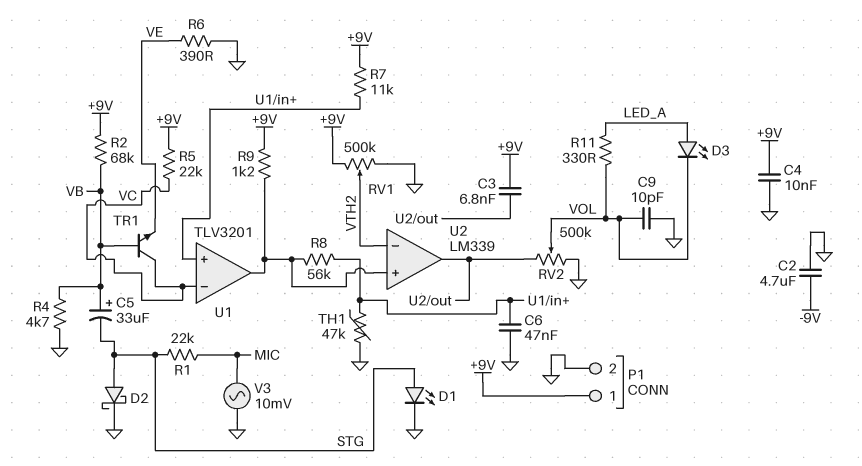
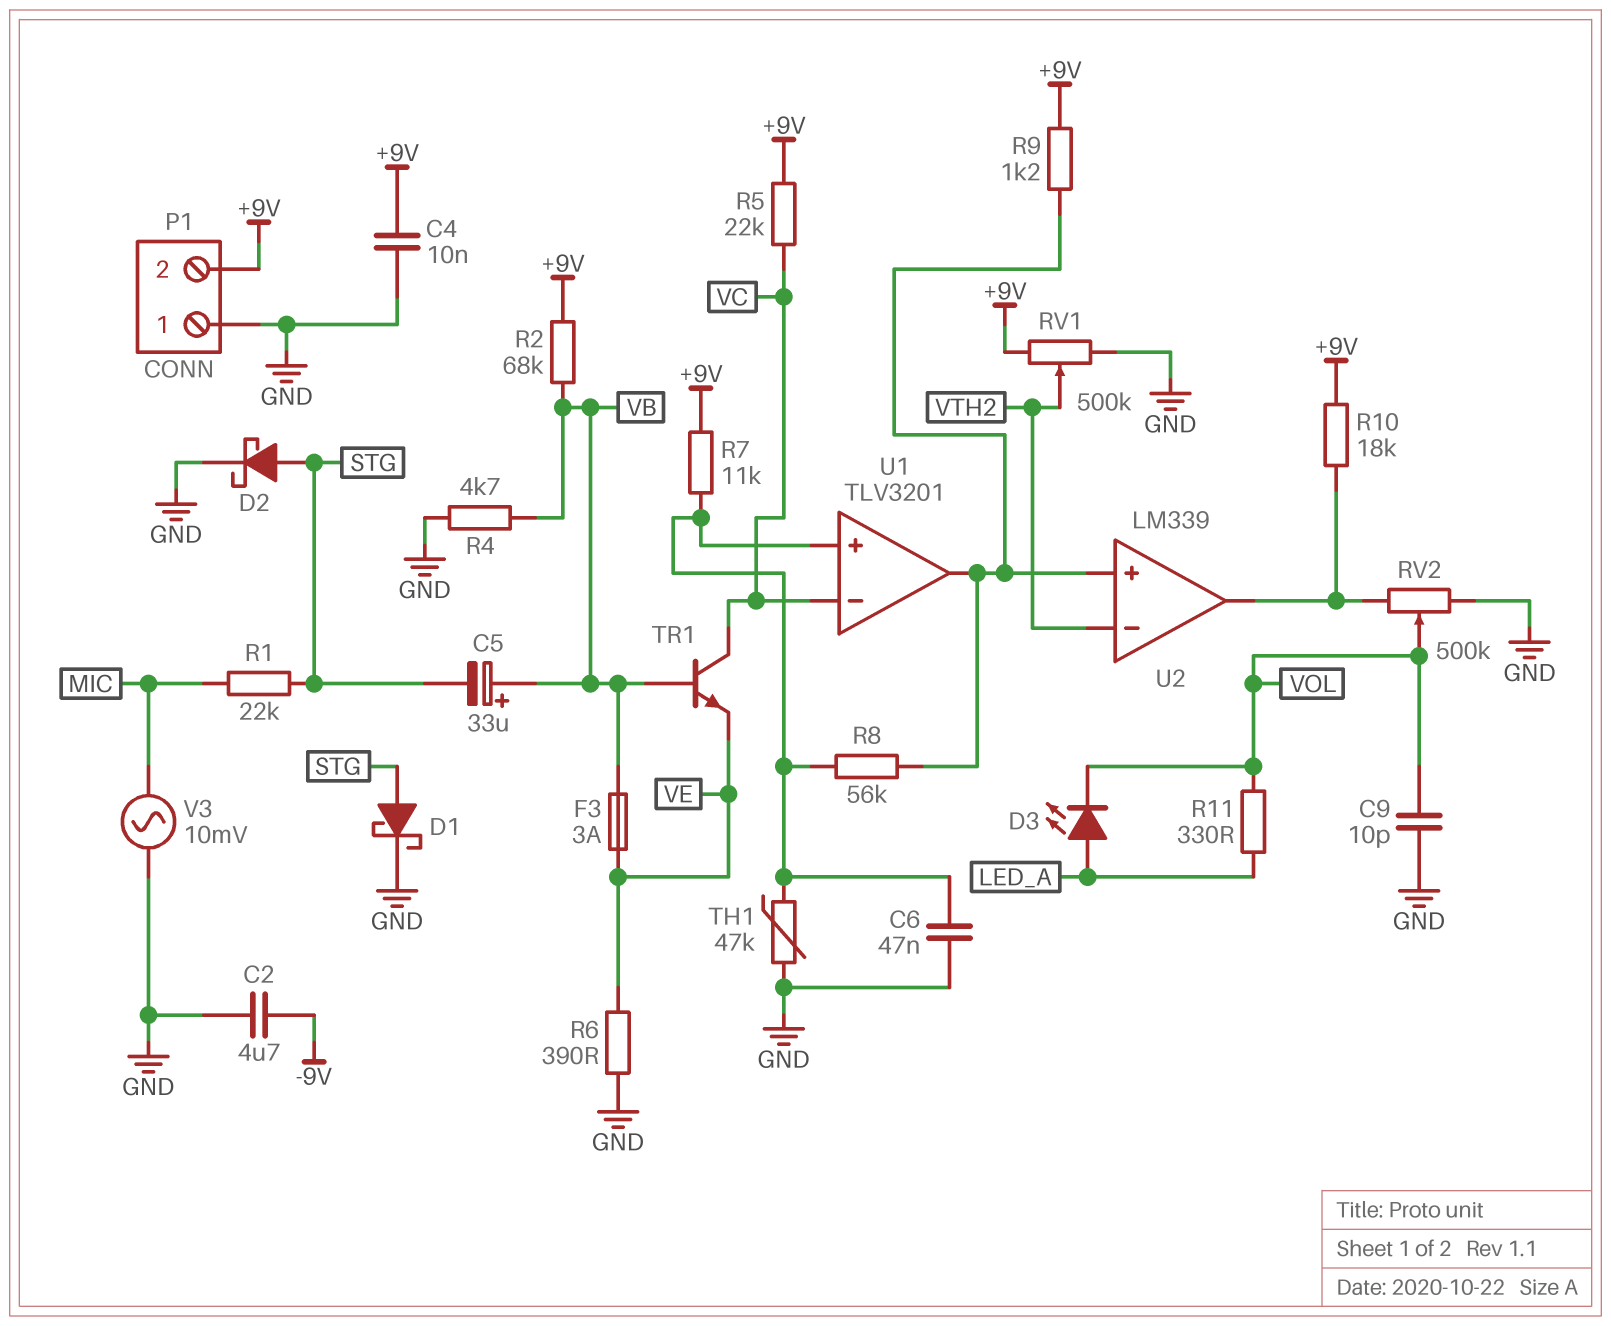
C3: 6.8nF (+9V, U2/out) -> none
D1: LED (A STG, K GND) -> schottky (A STG, K GND)
F3: none -> 3A (VB, VE)
P1 pin 1: +9V -> GND
P1 pin 2: GND -> +9V
R10: none -> 18k (+9V, U2/out)

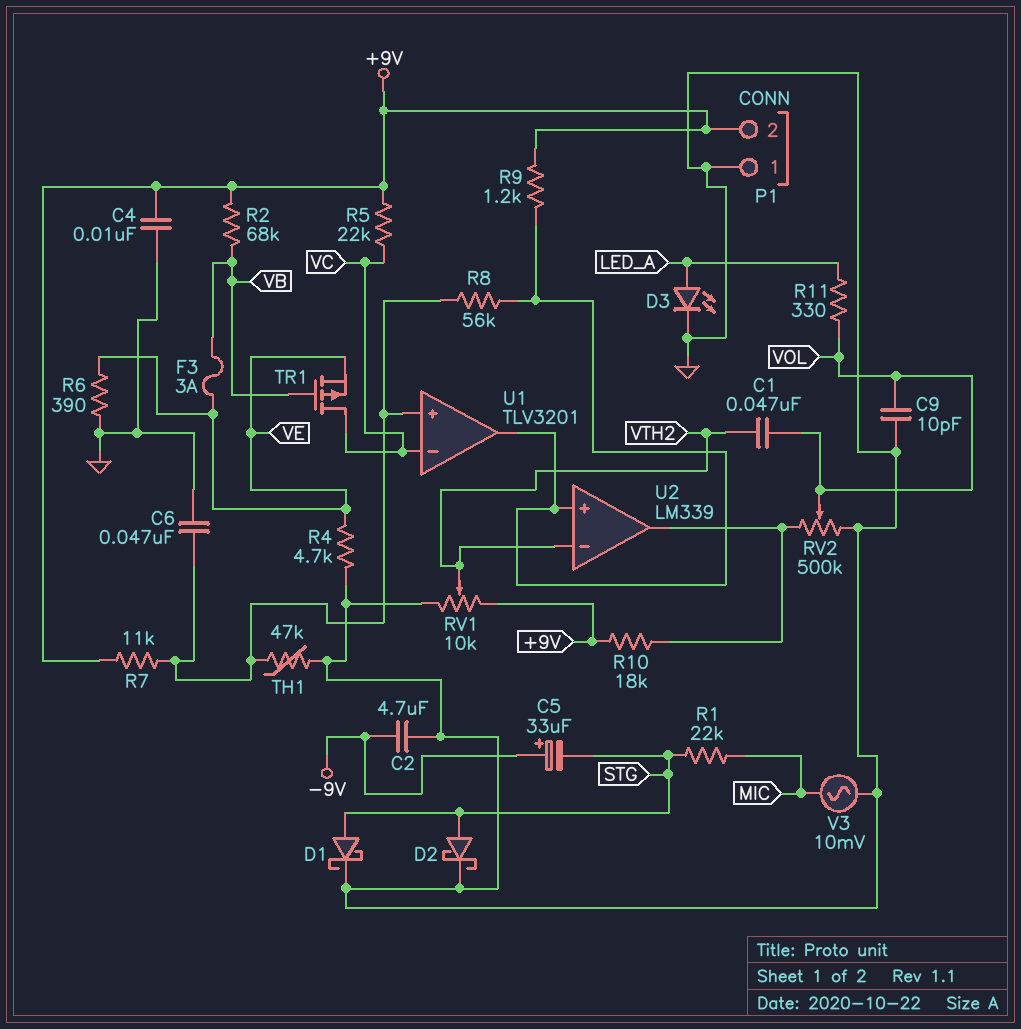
C1: none -> 47nF (VOL, VTH2)
C5: 33uF (plus VB, minus STG) -> 33uF (plus -9V, minus STG)
D3: LED (A LED_A, K VOL) -> LED (A LED_A, K GND)
R4: 4.7k (GND, VB) -> 4.7k (GND, VE)
RV1: 500k (+9V, GND, wiper VTH2) -> 10k (+9V, GND, wiper VTH2)
TR1: NPN (B VB, C VC, E VE) -> PMOS (G VB, D VC, S VE)

